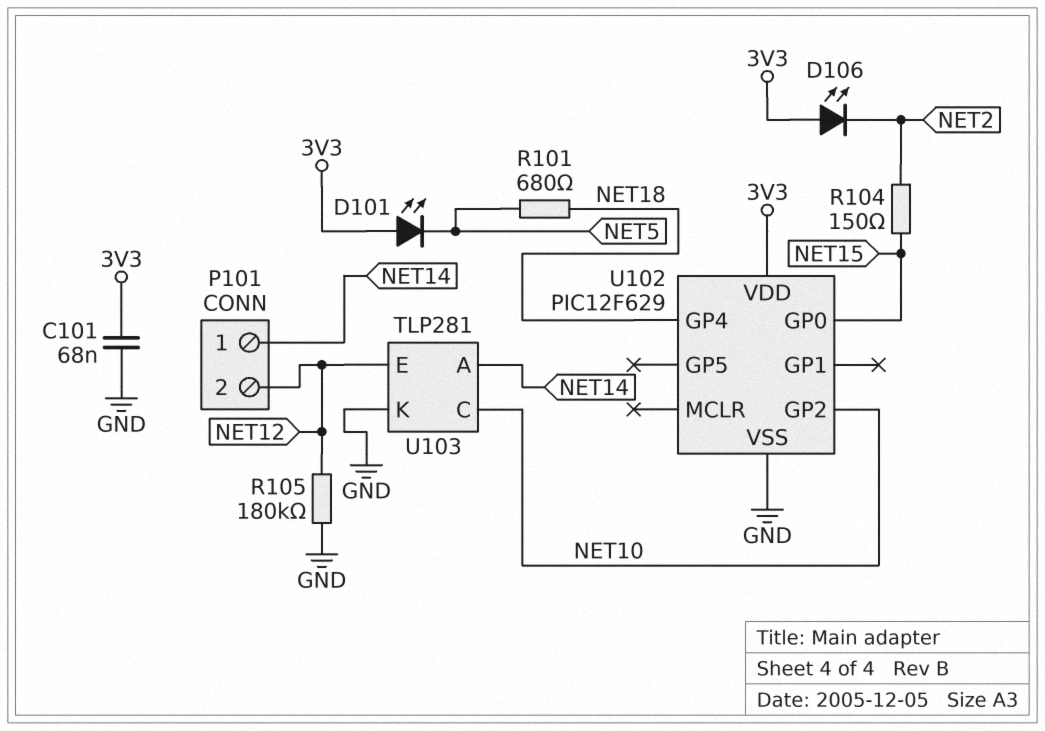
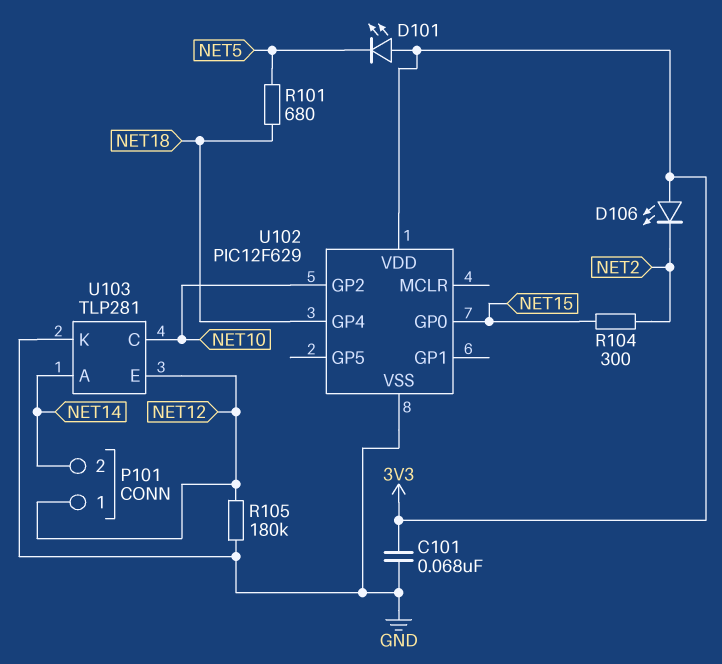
P101 pin 1: NET14 -> NET12
P101 pin 2: NET12 -> NET14
R104: 150 (NET2, NET15) -> 300 (NET2, NET15)

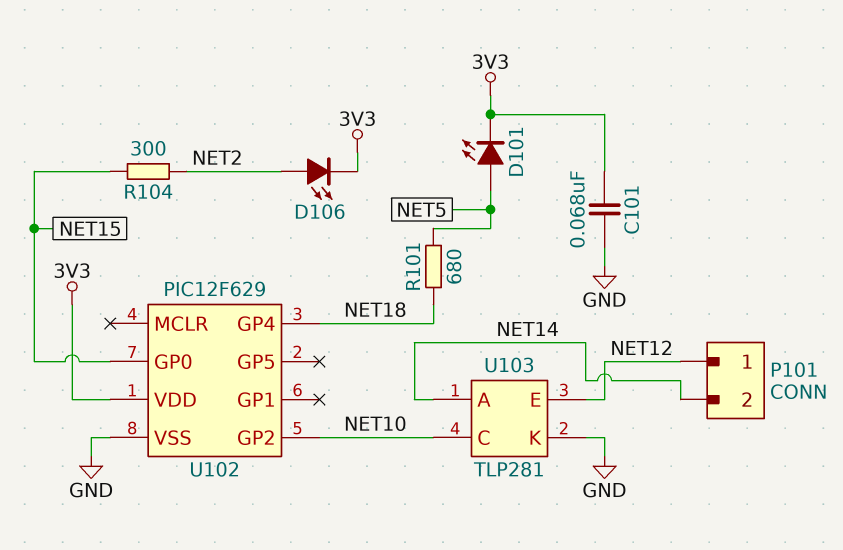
D101: LED (A 3V3, K NET5) -> LED (A NET5, K 3V3)
D106: LED (A 3V3, K NET2) -> LED (A NET2, K 3V3)
R105: 180k (GND, NET12) -> none

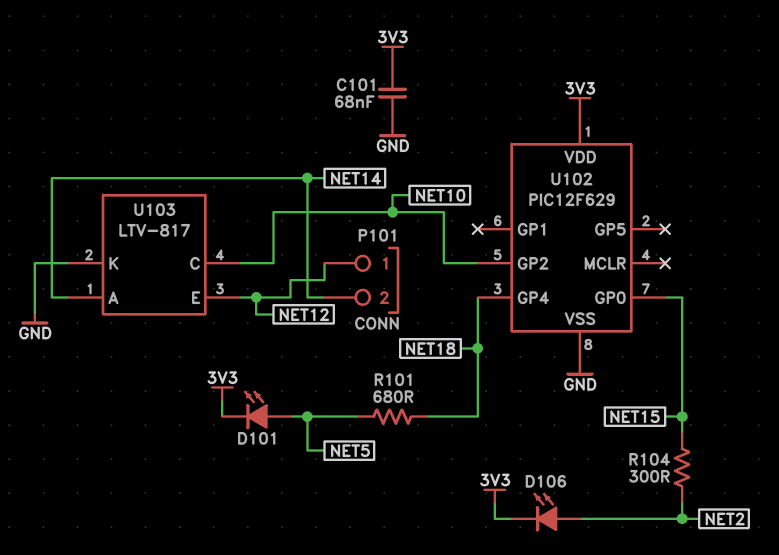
U103: TLP281 -> LTV-817

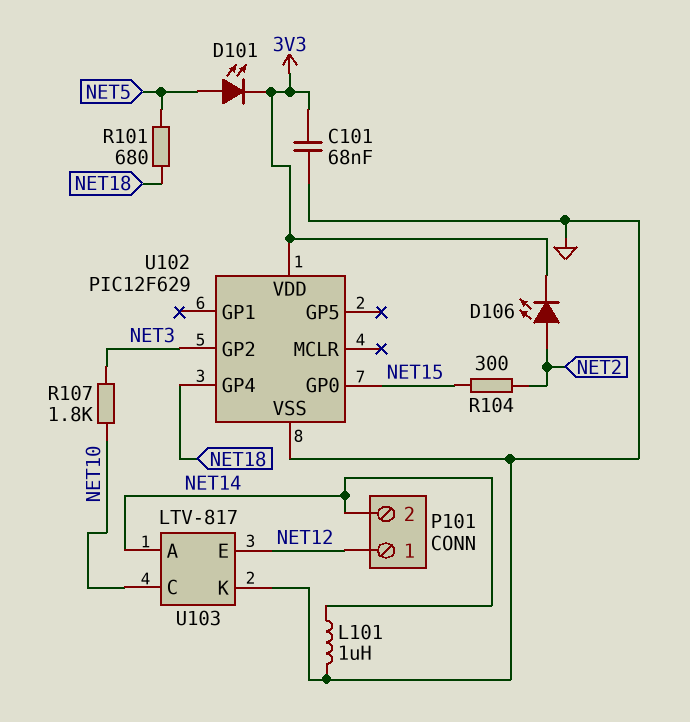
L101: none -> 1uH (GND, NET14)
R107: none -> 1.8k (NET3, NET10)
U102 pin GP2: NET10 -> NET3

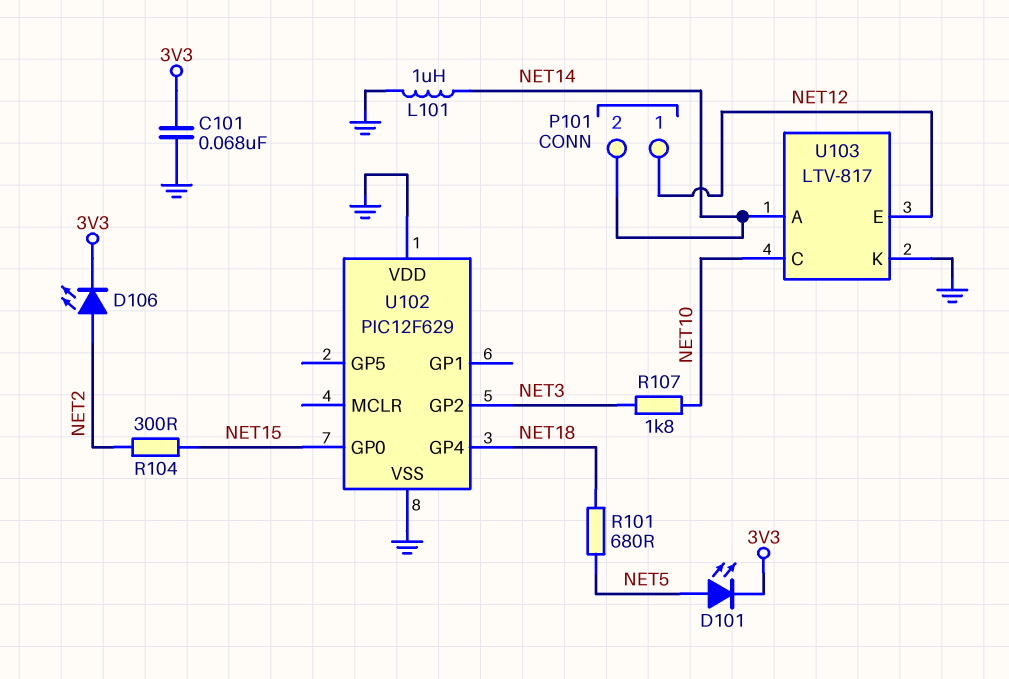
U102 pin VDD: 3V3 -> GND

